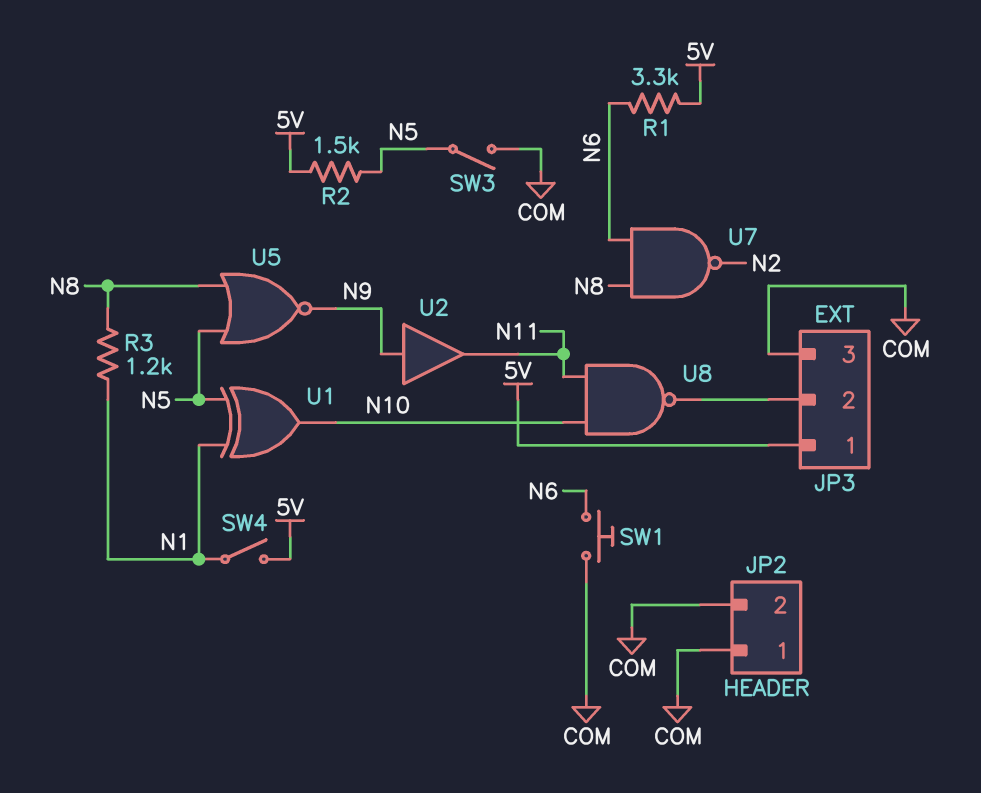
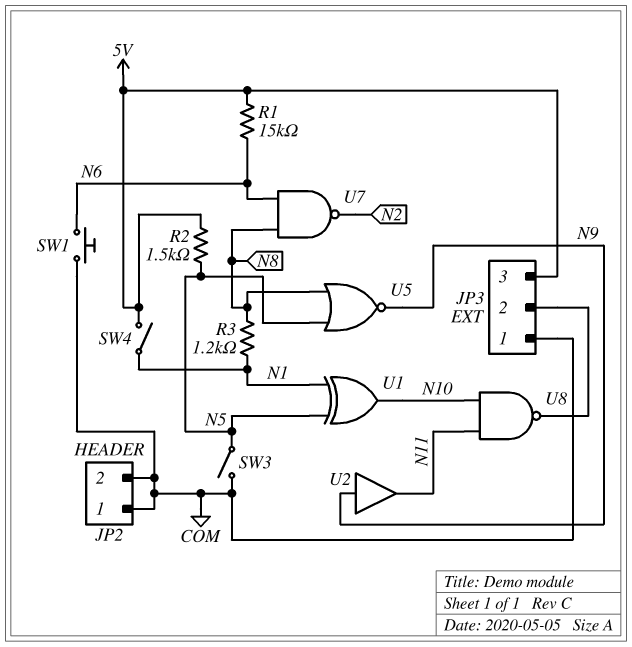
JP3 pin 1: 5V -> COM
JP3 pin 3: COM -> 5V
R1: 3.3k (5V, N6) -> 15k (5V, N6)

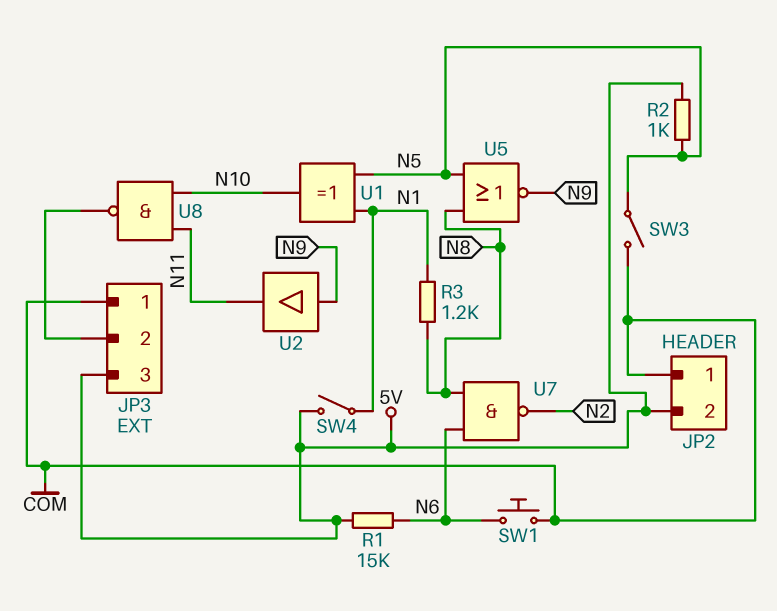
JP2 pin 2: COM -> 5V
R2: 1.5k (5V, N5) -> 1k (5V, N5)

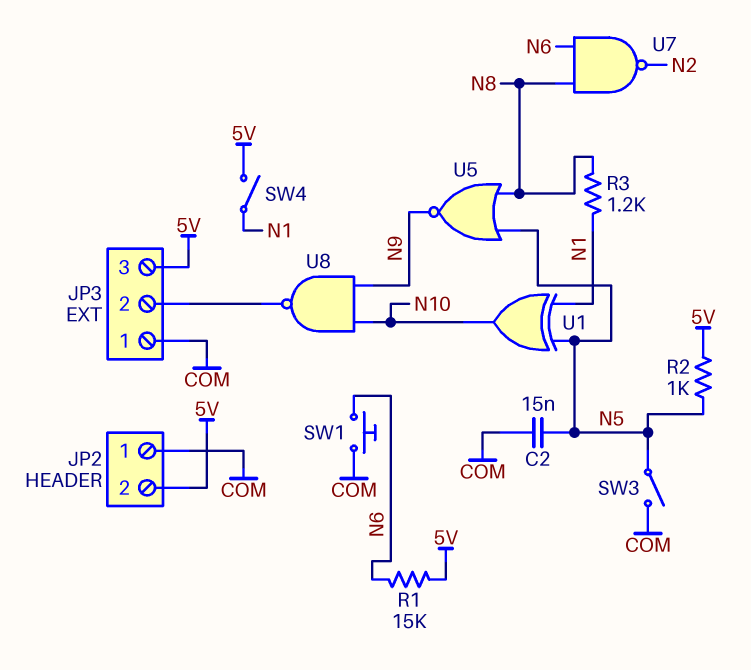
C2: none -> 15nF (COM, N5)
U2: buffer (in N9, out N11) -> none
U8: NAND (in N10, in N11, out JP3/2) -> NAND (in N9, in N10, out JP3/2)

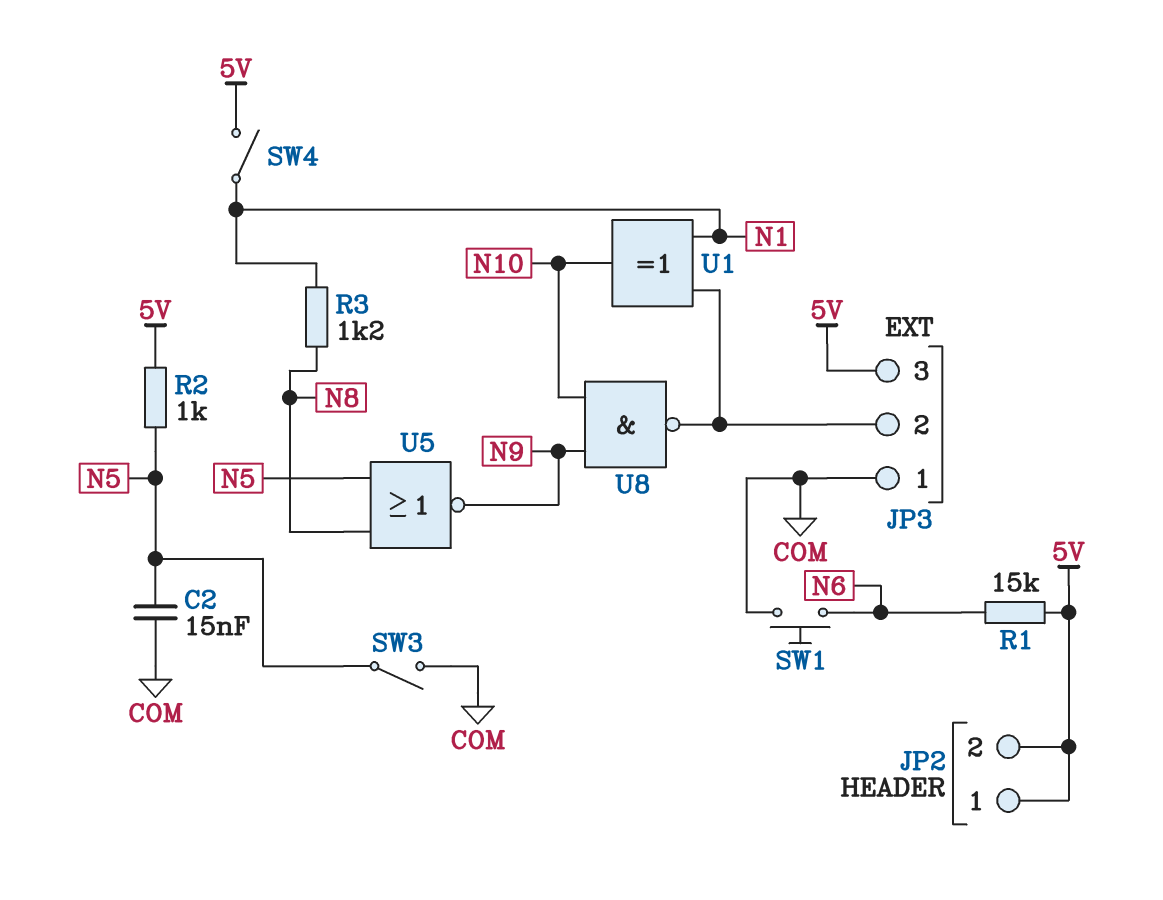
JP2 pin 1: COM -> 5V
U1: XOR (in N1, in N5, out N10) -> XOR (in JP3/2, in N1, out N10)
U7: NAND (in N6, in N8, out N2) -> none

